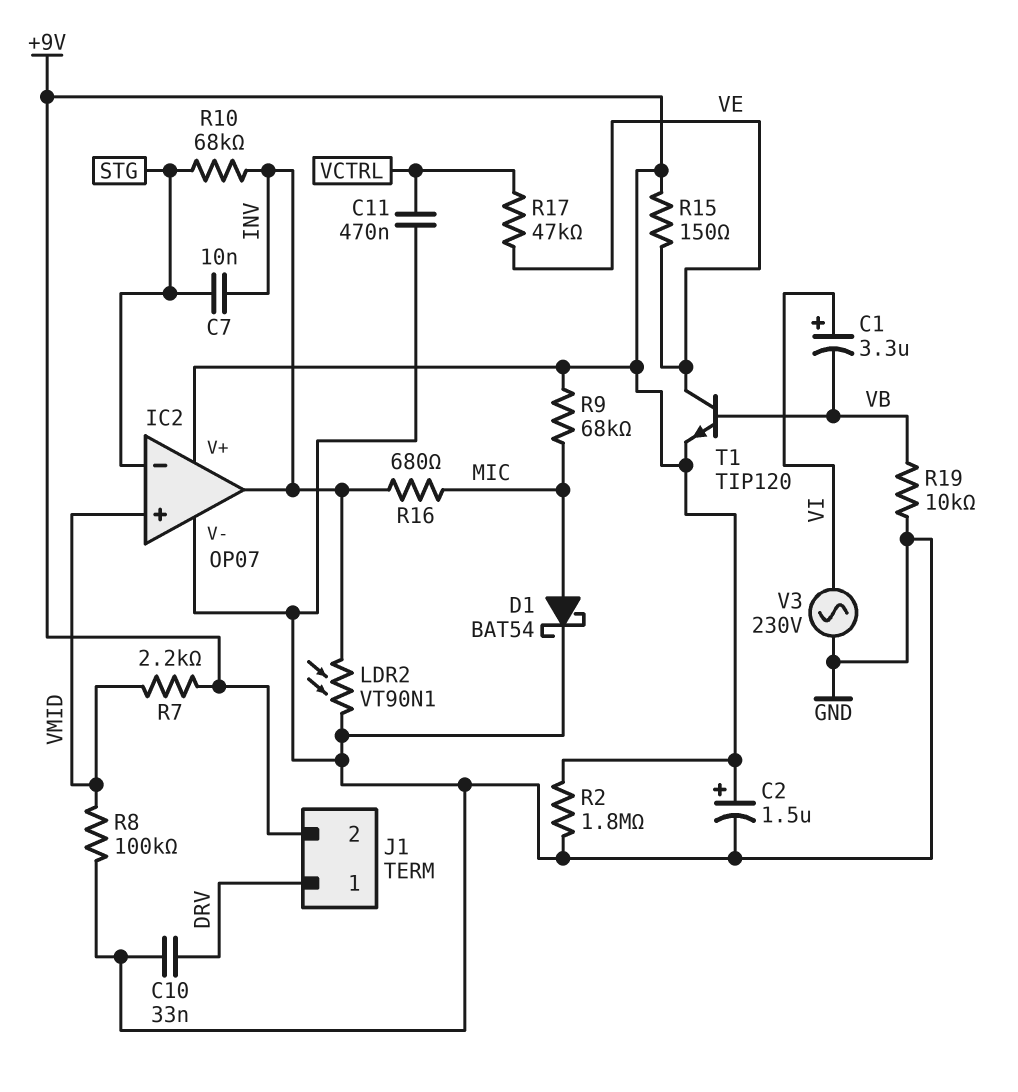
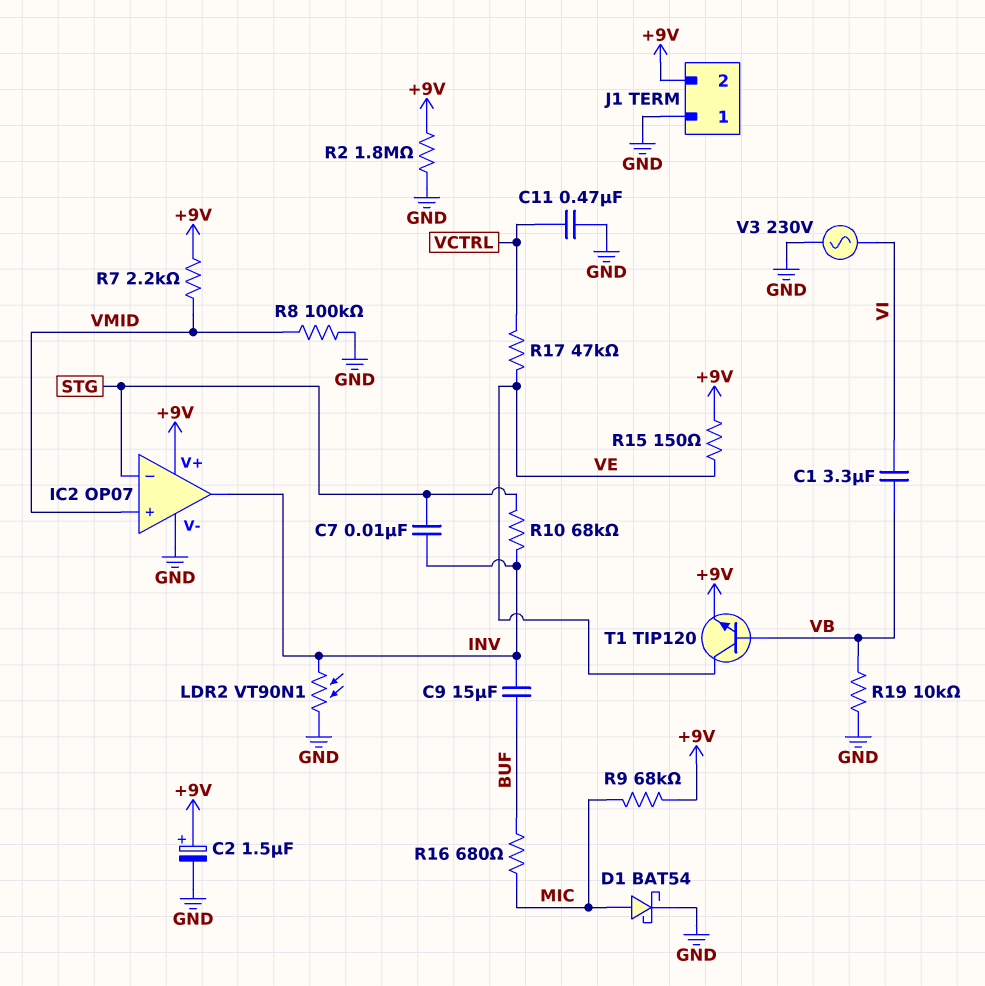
C1: 3.3uF (plus VI, minus VB) -> 3.3uF (VB, VI)
C9: none -> 15uF (BUF, INV)
C10: 33nF (DRV, GND) -> none
J1 pin 1: DRV -> GND
R16: 680 (INV, MIC) -> 680 (BUF, MIC)

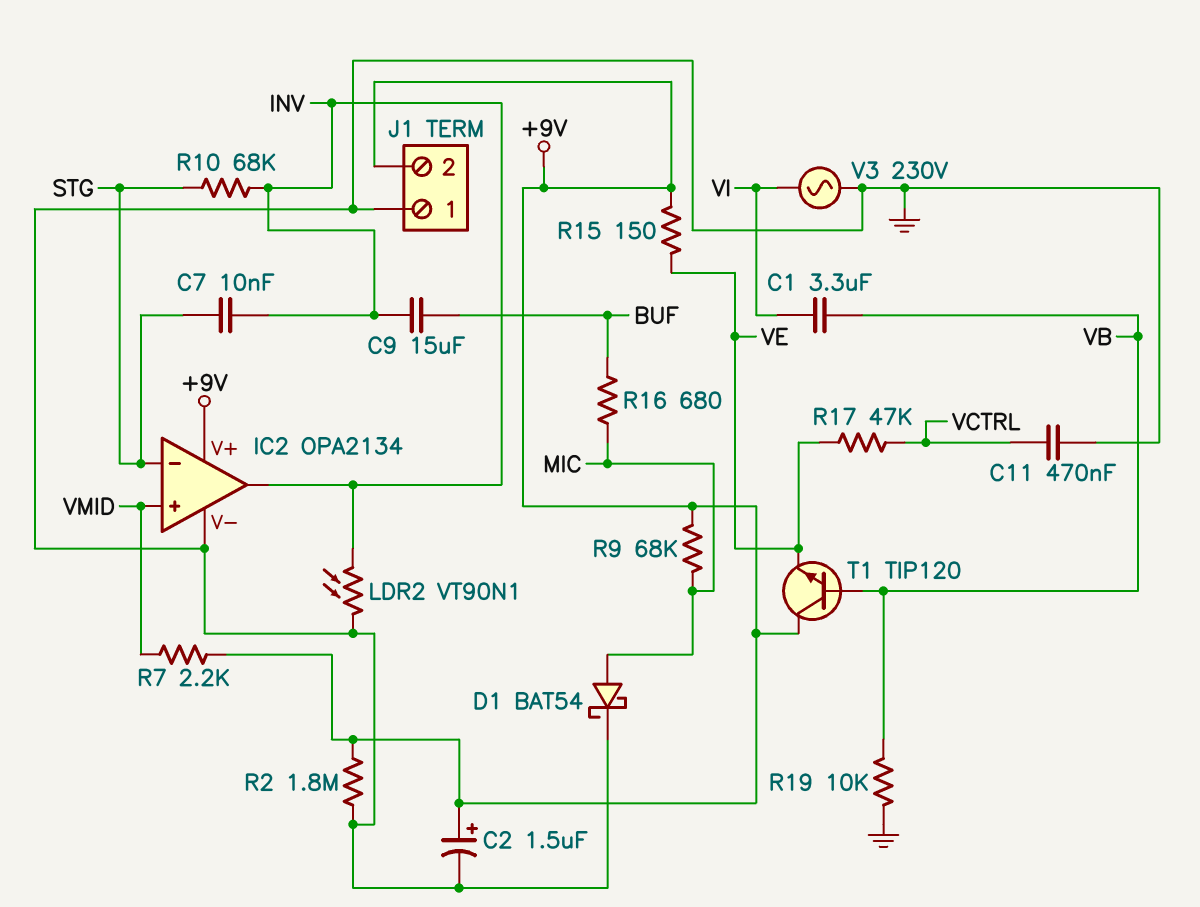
IC2: OP07 -> OPA2134
R8: 100k (GND, VMID) -> none
T1: NPN TIP120 (B VB, C VE, E +9V) -> NPN TIP120 (B VB, C +9V, E VE)

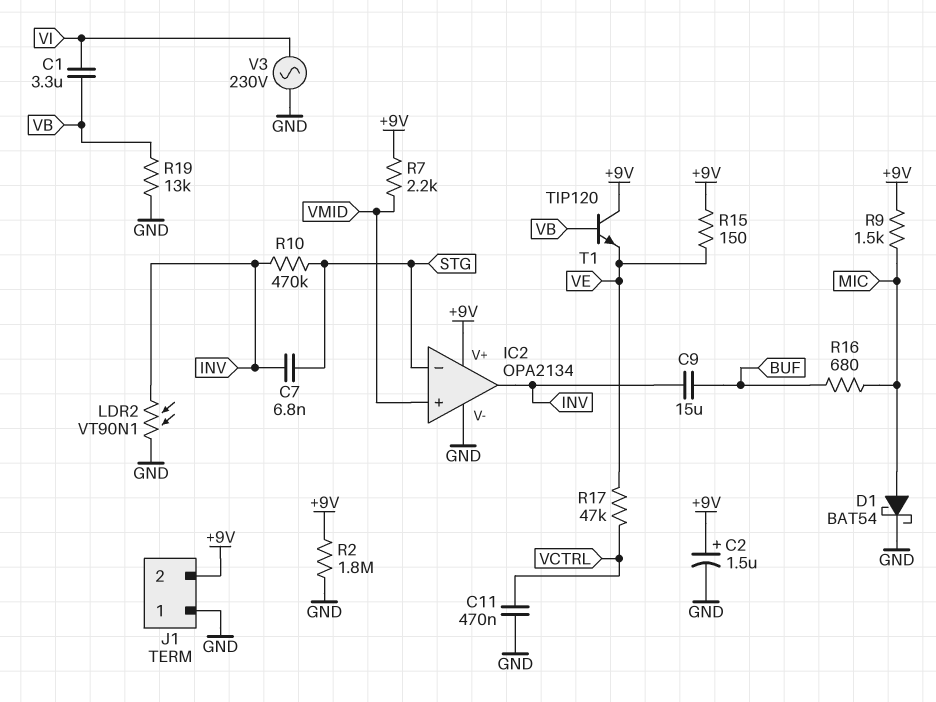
C7: 10nF (INV, STG) -> 6.8nF (INV, STG)
R9: 68k (+9V, MIC) -> 1.5k (+9V, MIC)
R10: 68k (INV, STG) -> 470k (INV, STG)
R19: 10k (GND, VB) -> 13k (GND, VB)

